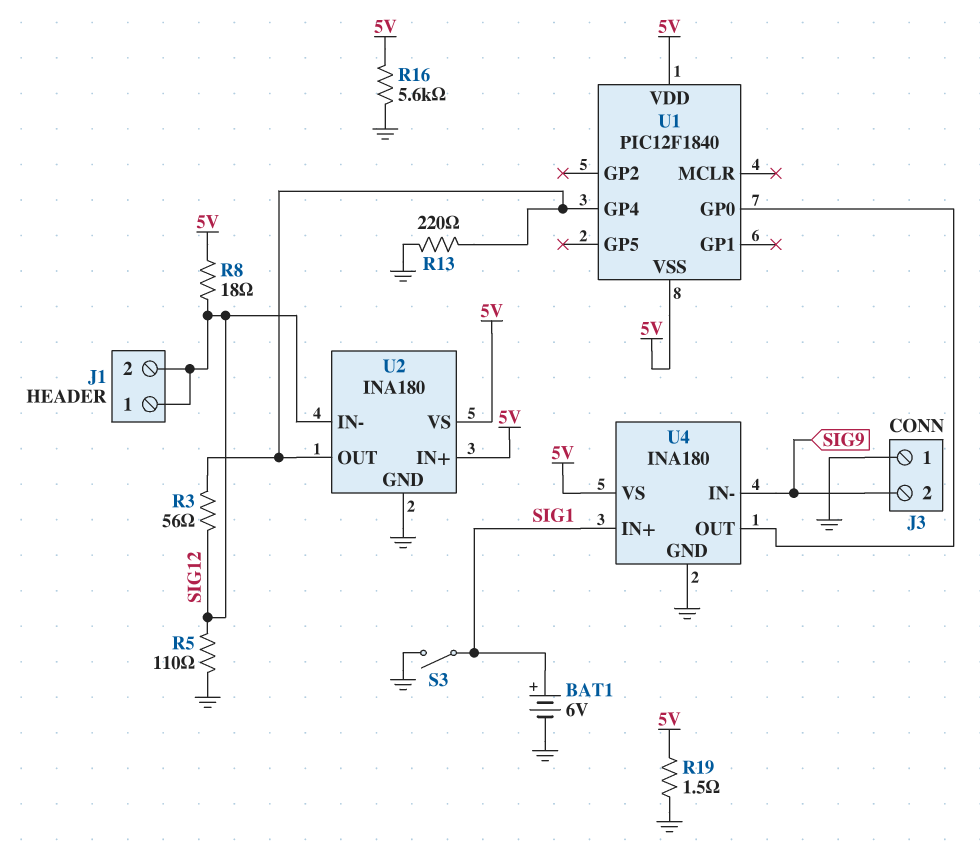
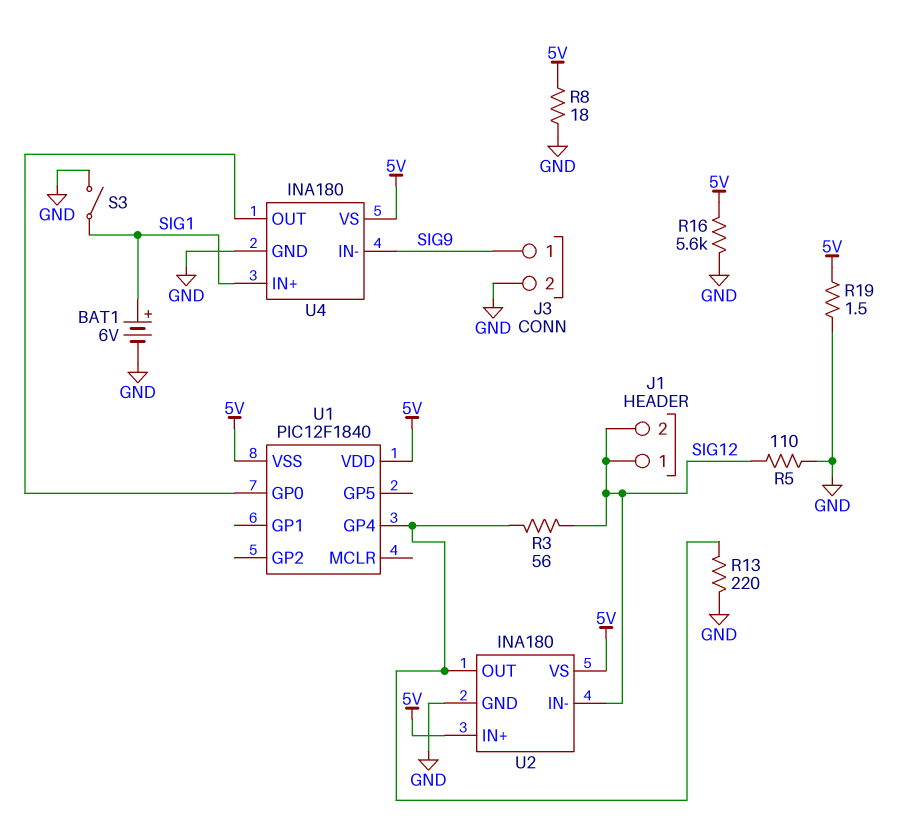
J3 pin 1: GND -> SIG9
J3 pin 2: SIG9 -> GND
R8: 18 (5V, SIG12) -> 18 (5V, GND)

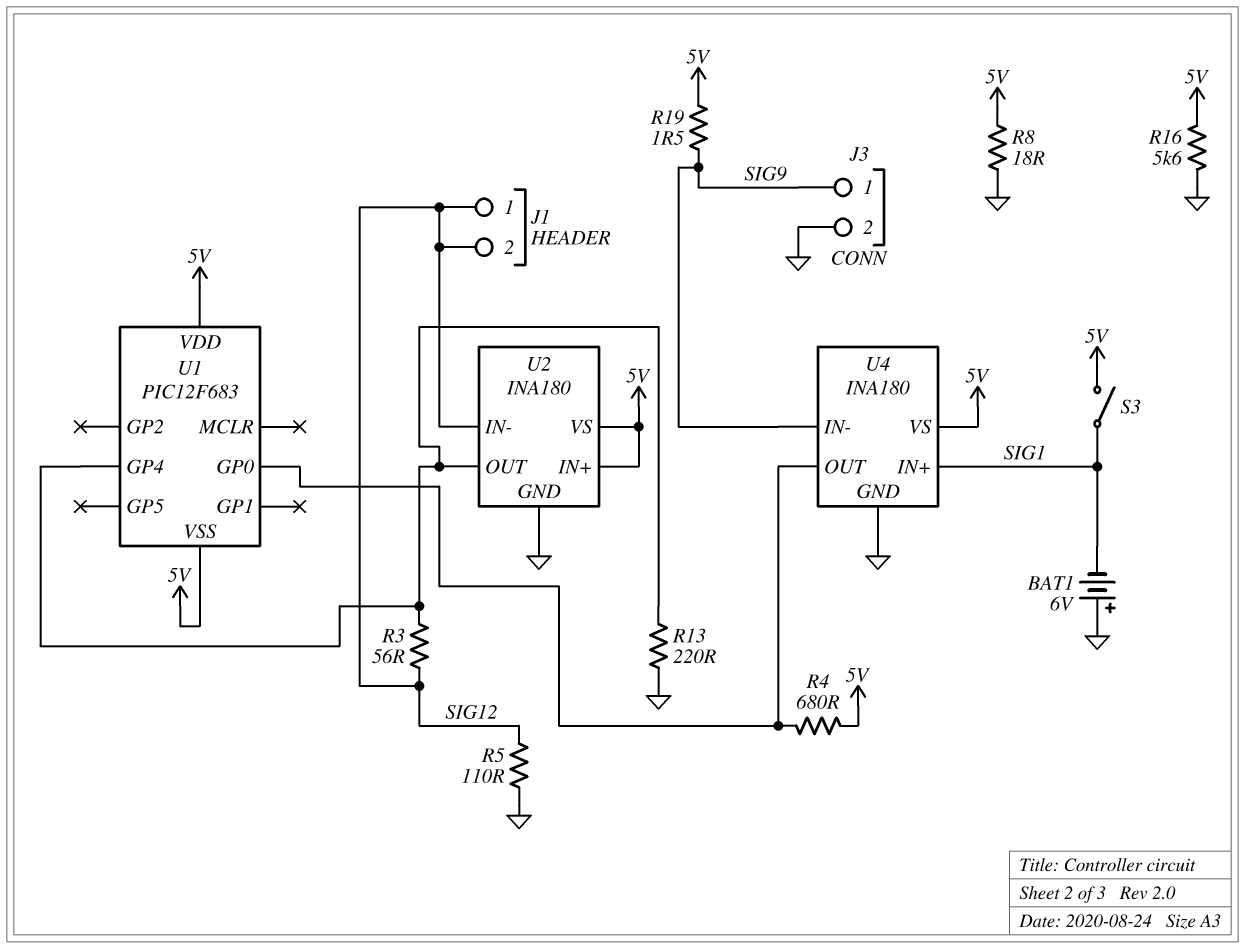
BAT1: 6V (plus SIG1, minus GND) -> 6V (plus GND, minus SIG1)
R4: none -> 680 (5V, U1/GP0)
R19: 1.5 (5V, GND) -> 1.5 (5V, SIG9)
S3: switch (GND, SIG1) -> switch (5V, SIG1)
U1: PIC12F1840 -> PIC12F683

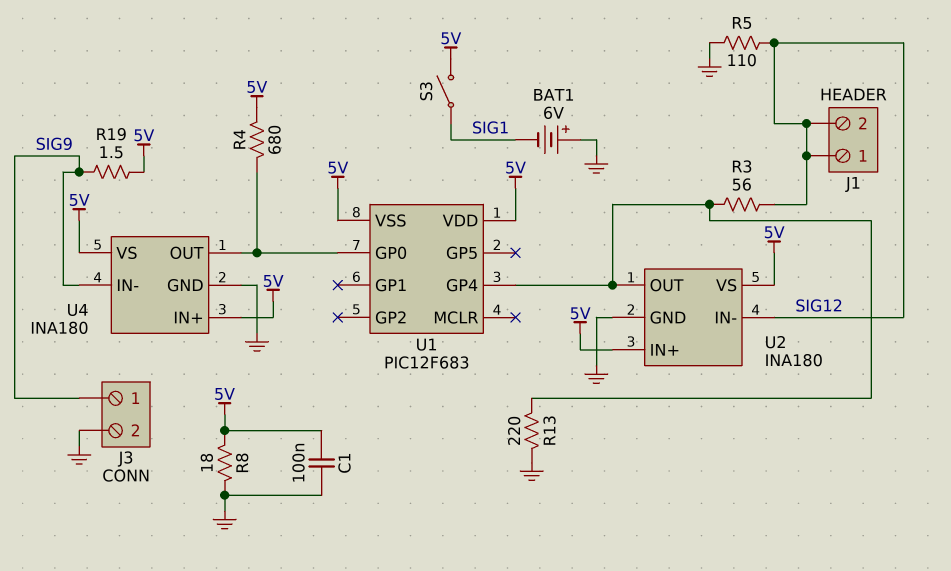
C1: none -> 100nF (5V, GND)
R16: 5.6k (5V, GND) -> none
U4 pin IN+: SIG1 -> 5V

